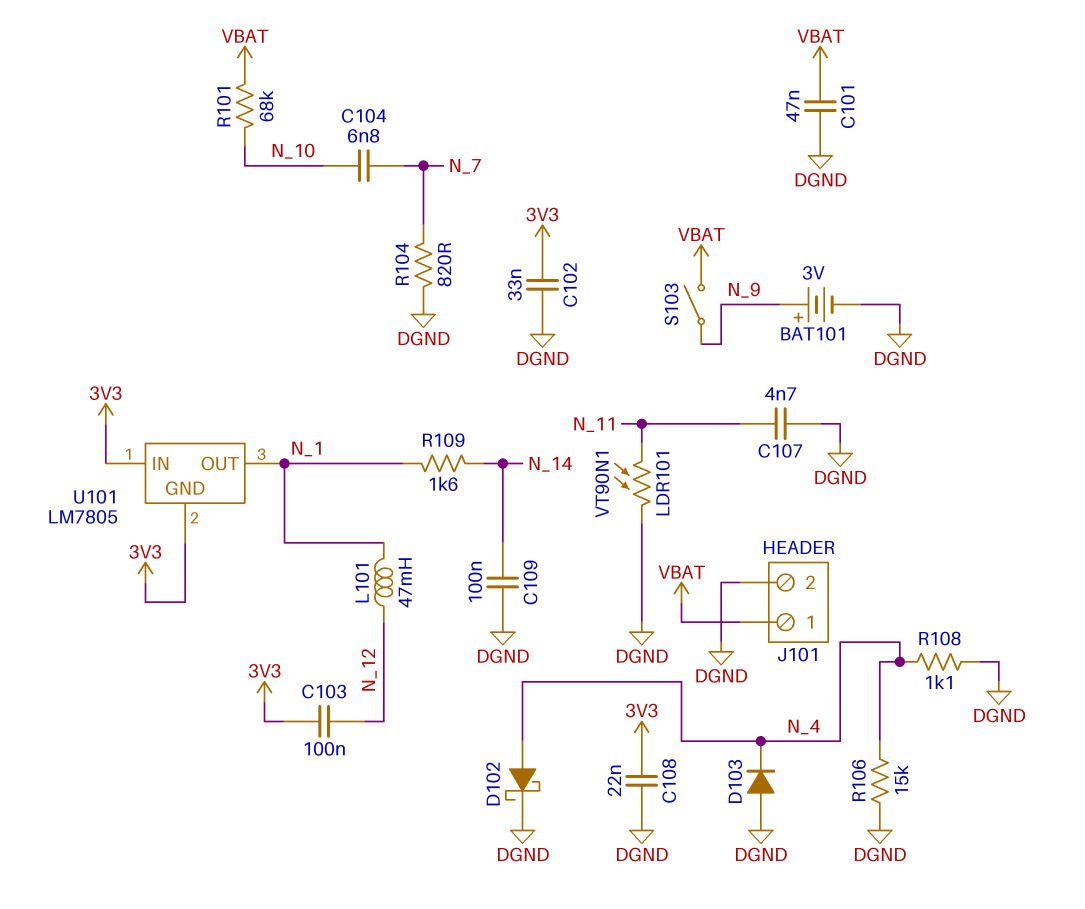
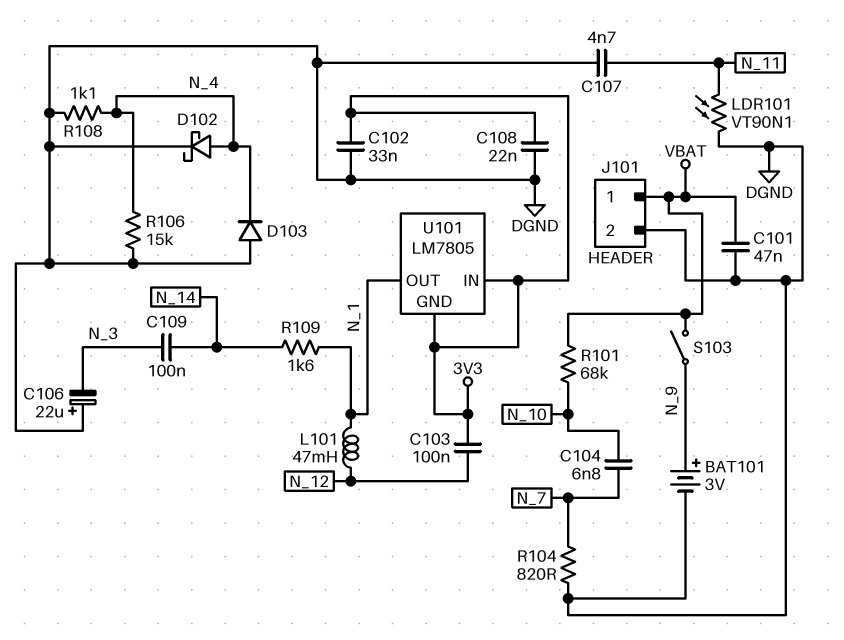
C106: none -> 22uF (plus DGND, minus N_3)
C109: 100nF (DGND, N_14) -> 100nF (N_3, N_14)

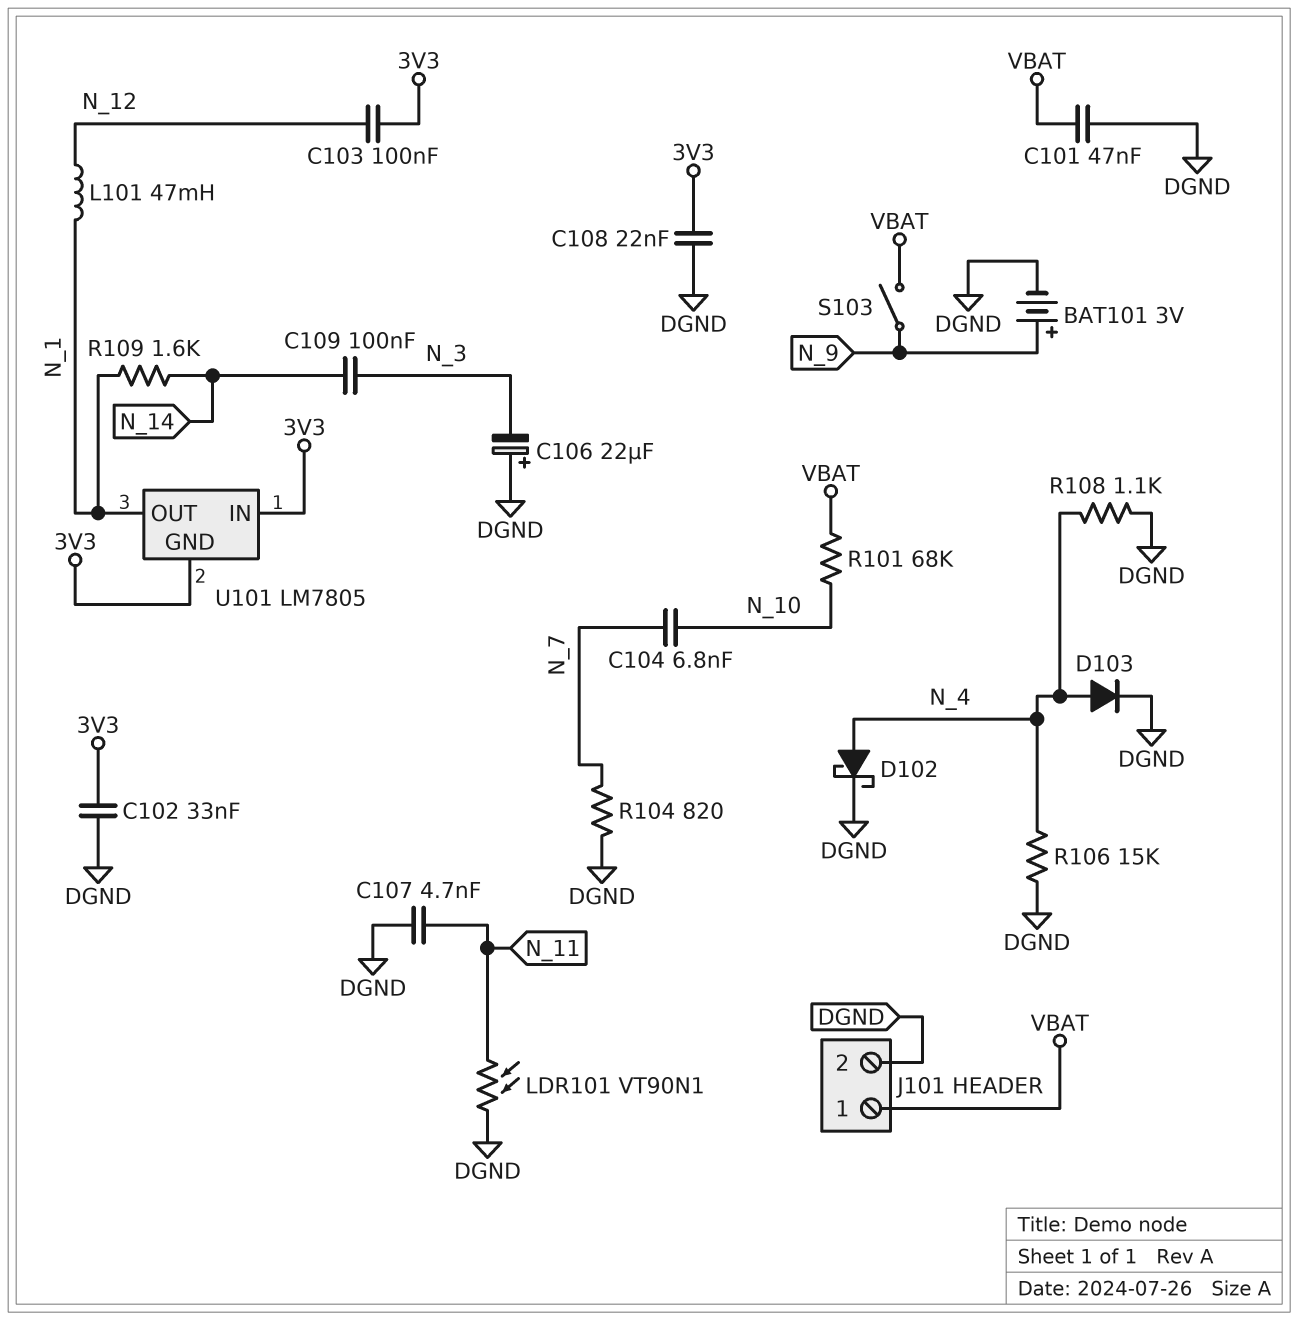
D103: diode (A DGND, K N_4) -> diode (A N_4, K DGND)

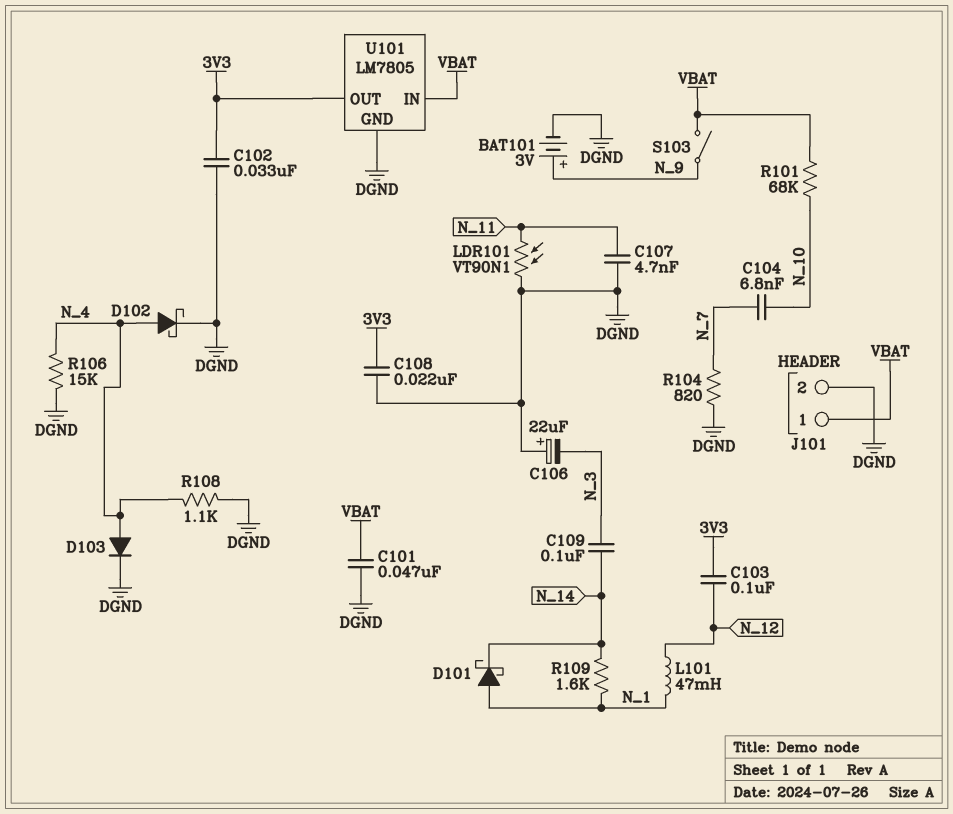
D101: none -> schottky (A N_1, K N_14)
U101 pin GND: 3V3 -> DGND
U101 pin IN: 3V3 -> VBAT
U101 pin OUT: N_1 -> 3V3

